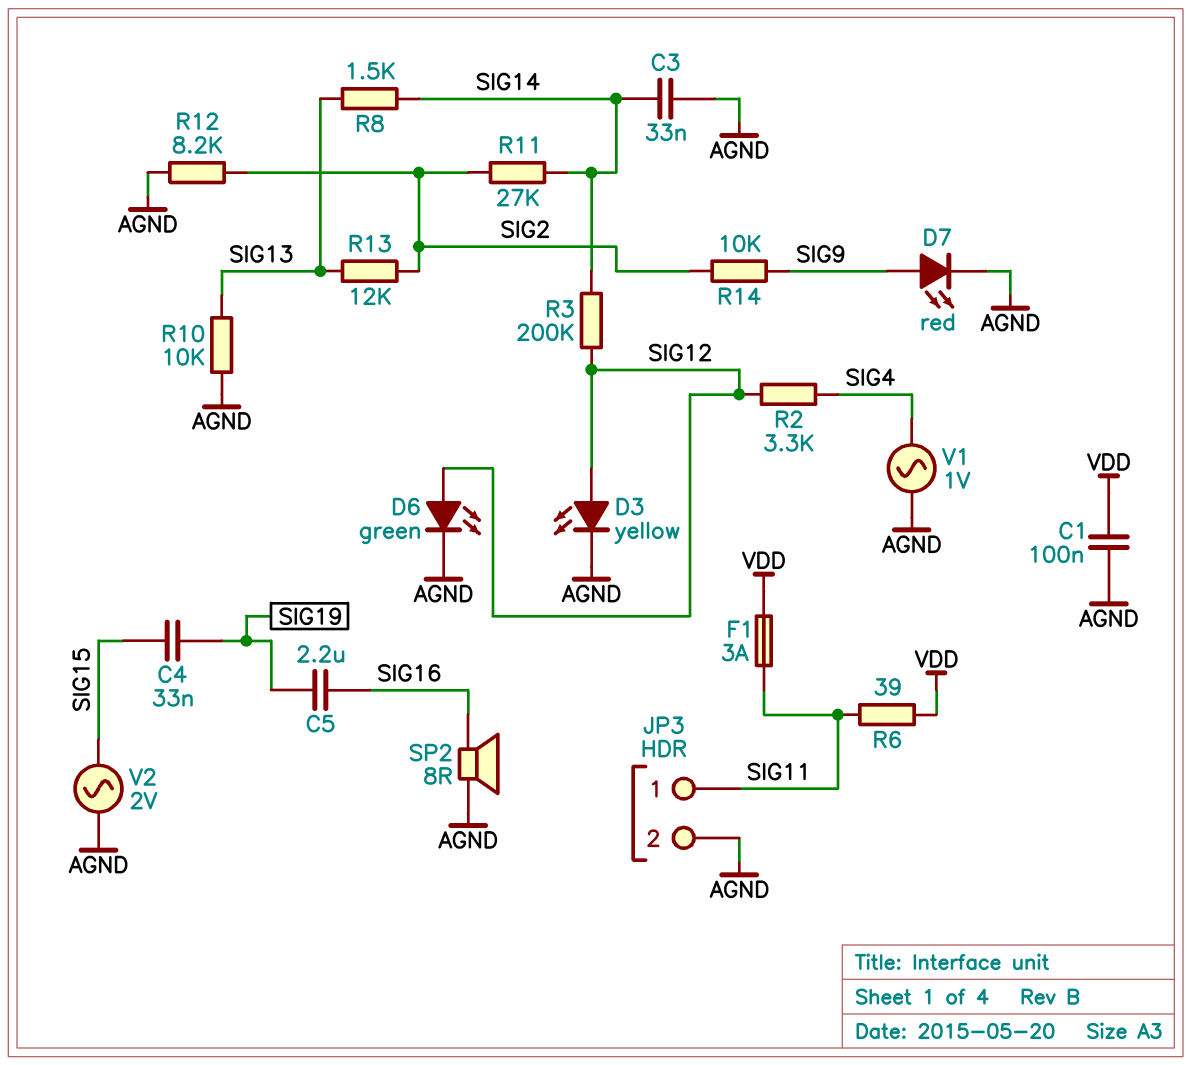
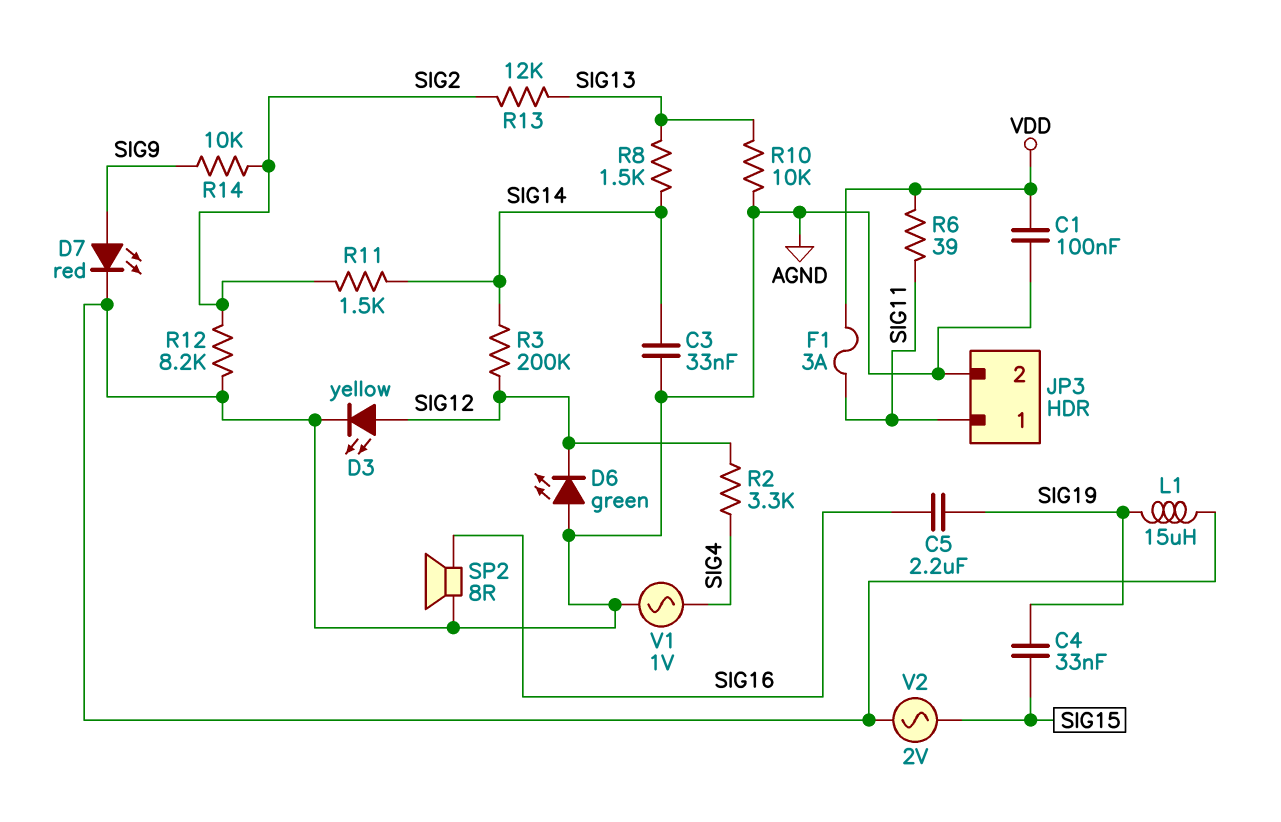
D6: LED green (A SIG12, K AGND) -> LED green (A AGND, K SIG12)
L1: none -> 15uH (AGND, SIG19)
R11: 27k (SIG2, SIG14) -> 1.5k (SIG2, SIG14)

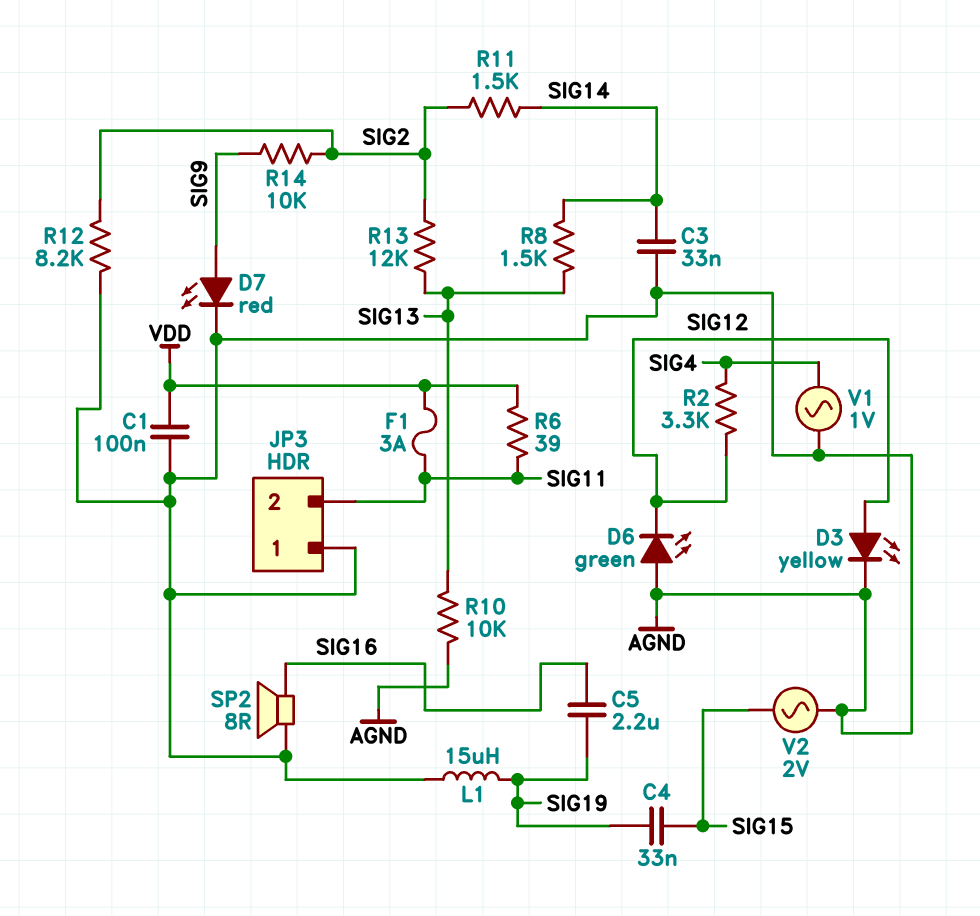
JP3 pin 1: SIG11 -> AGND
JP3 pin 2: AGND -> SIG11
R3: 200k (SIG12, SIG14) -> none

